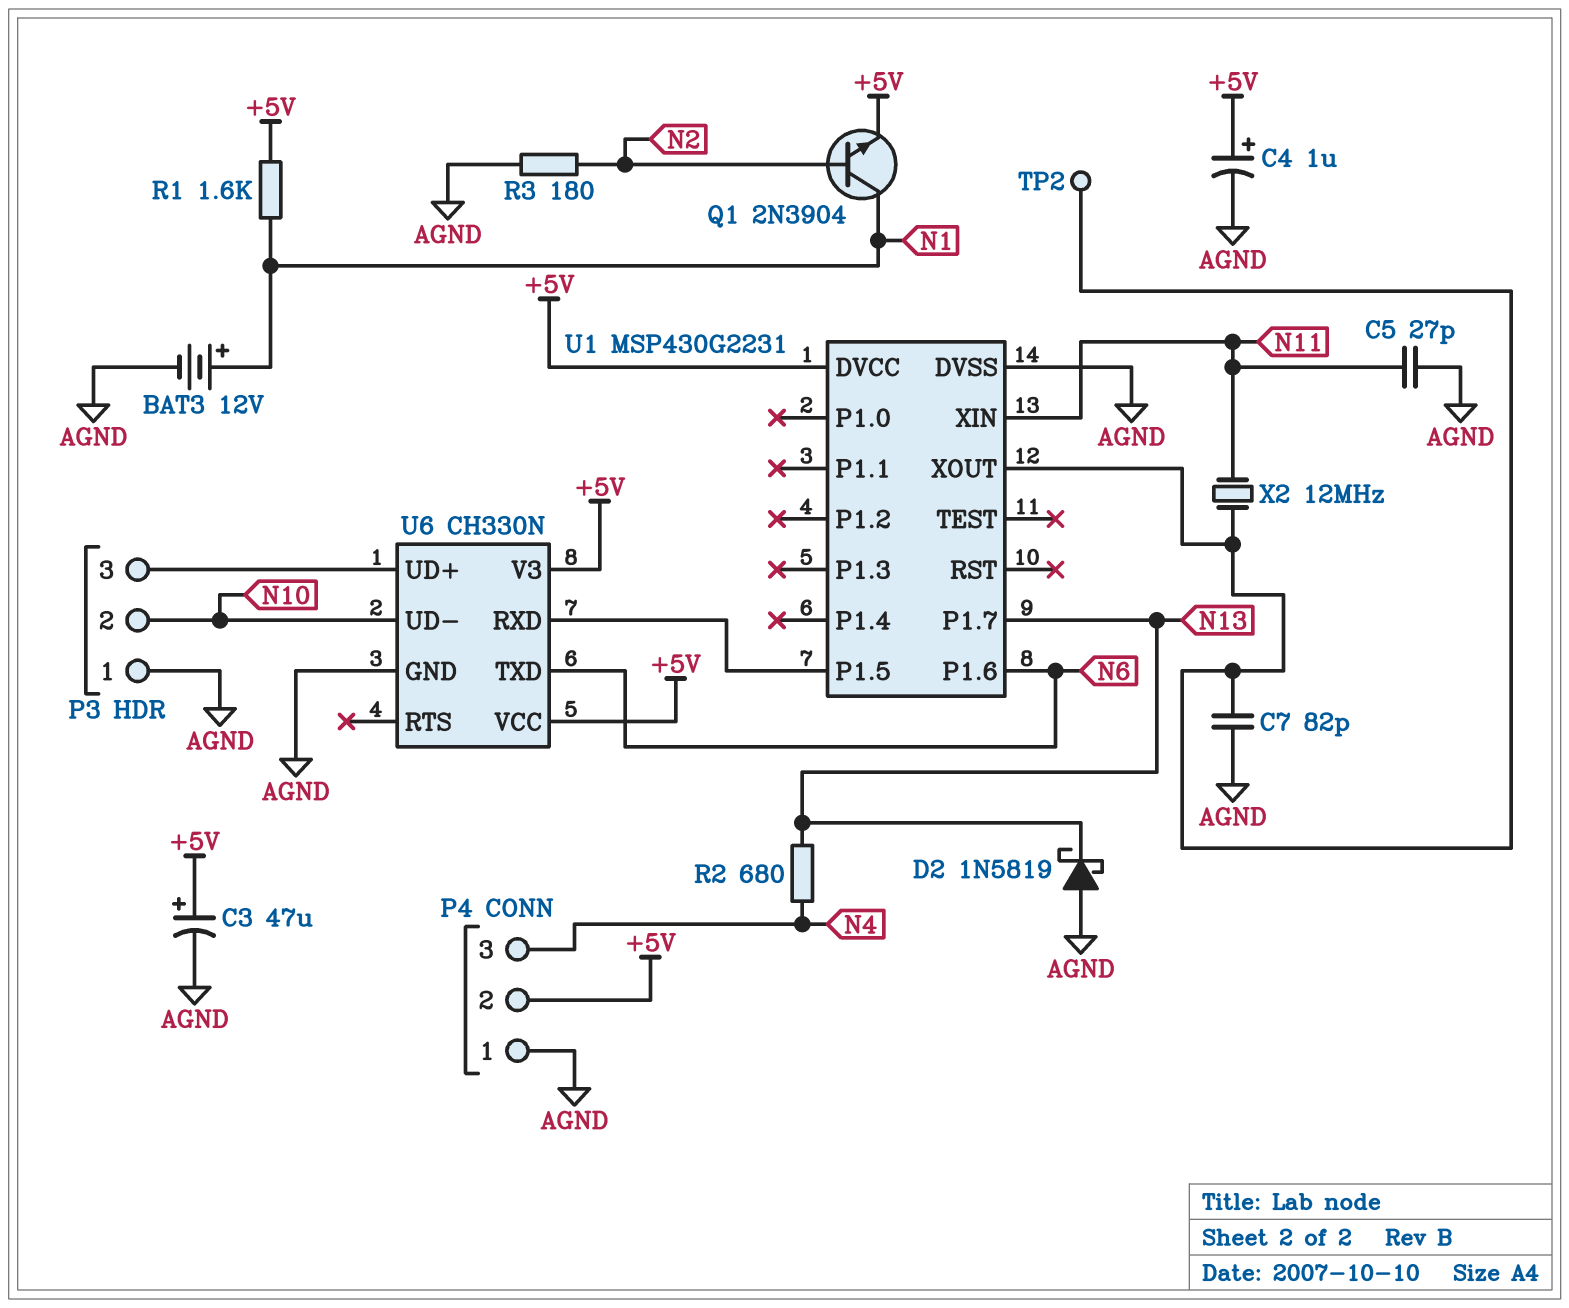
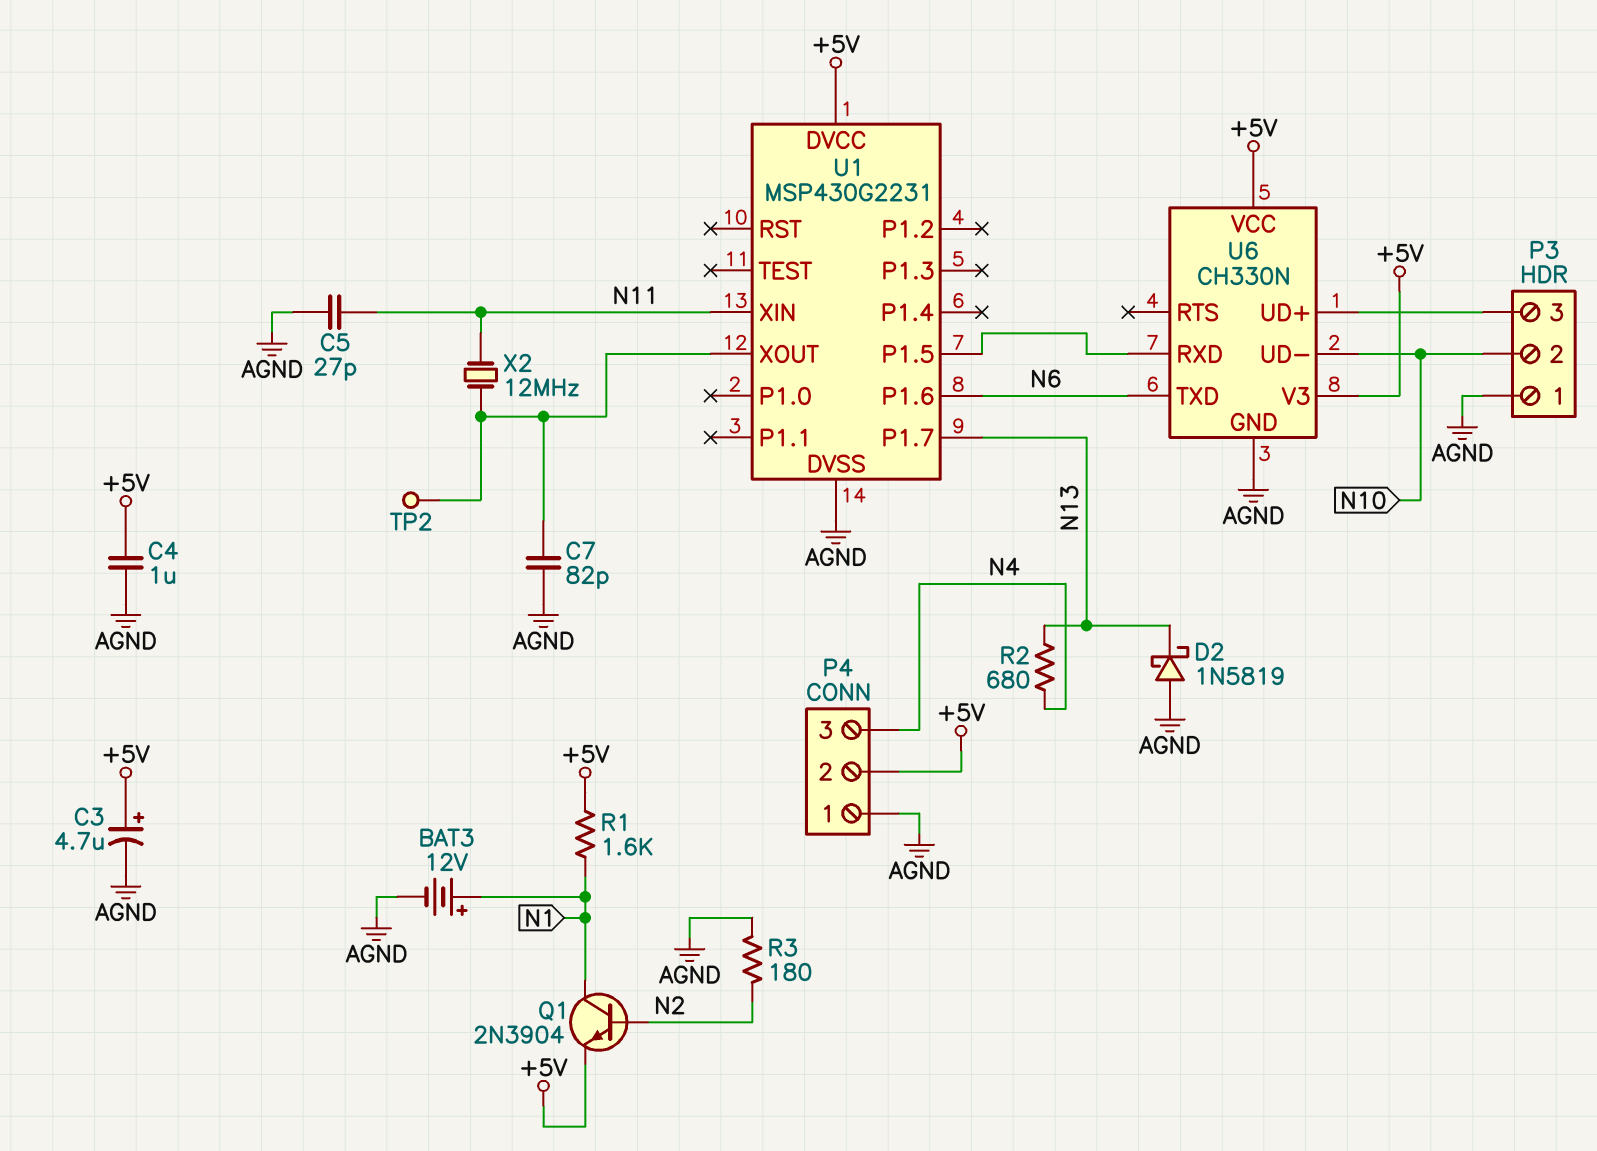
C3: 47uF (plus +5V, minus AGND) -> 4.7uF (plus +5V, minus AGND)
C4: 1uF (plus +5V, minus AGND) -> 1uF (+5V, AGND)

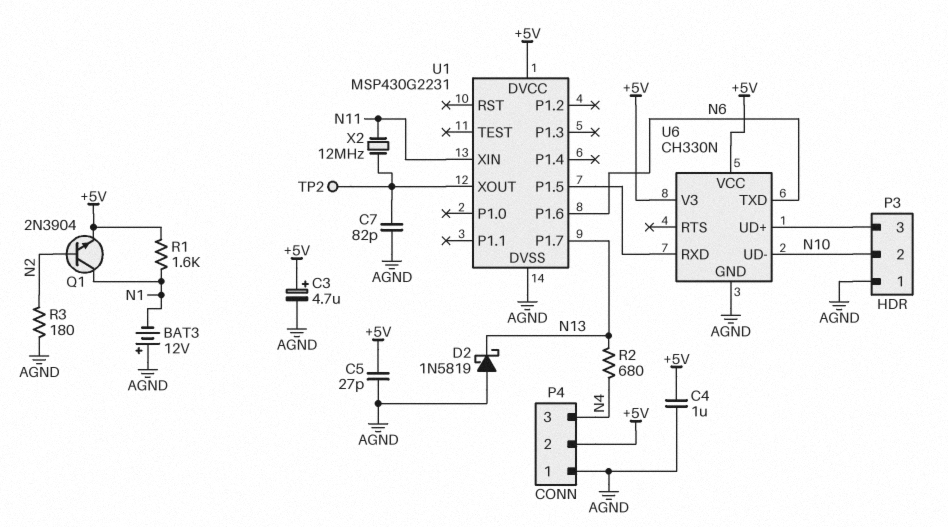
BAT3: 12V (plus N1, minus AGND) -> 12V (plus AGND, minus N1)
C5: 27pF (AGND, N11) -> 27pF (+5V, AGND)

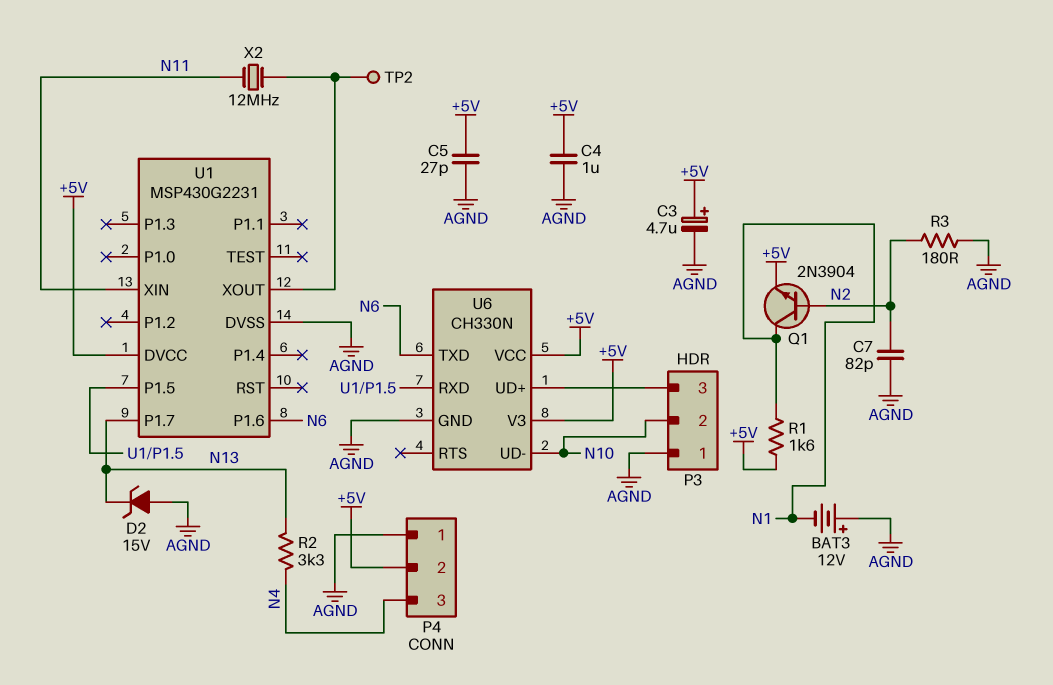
C7: 82pF (AGND, U1/XOUT) -> 82pF (AGND, N2)
D2: schottky 1N5819 (A AGND, K N13) -> zener 15V (A AGND, K N13)
R2: 680 (N4, N13) -> 3.3k (N4, N13)

